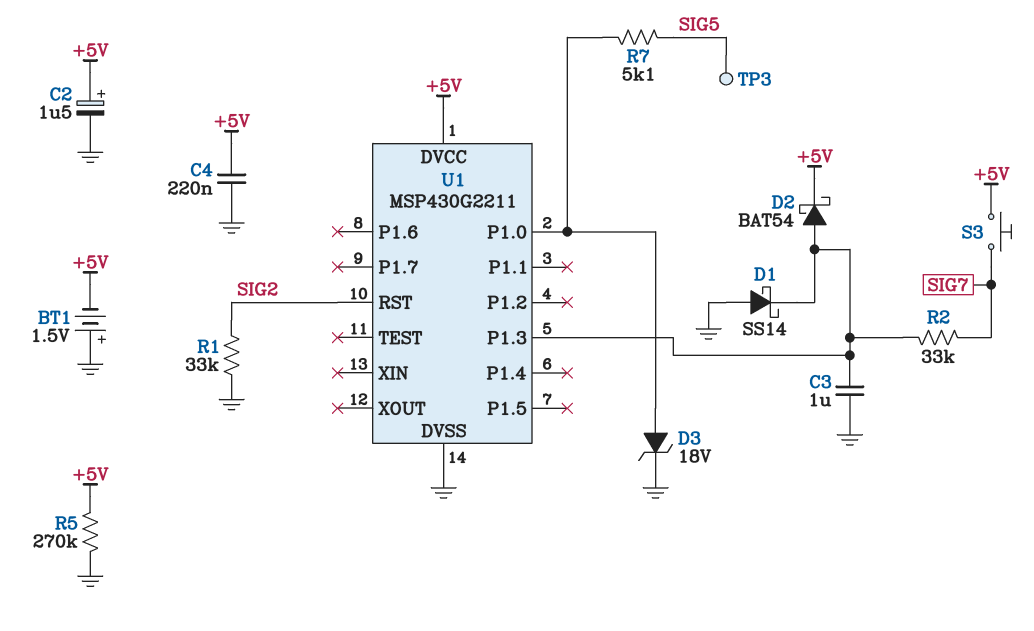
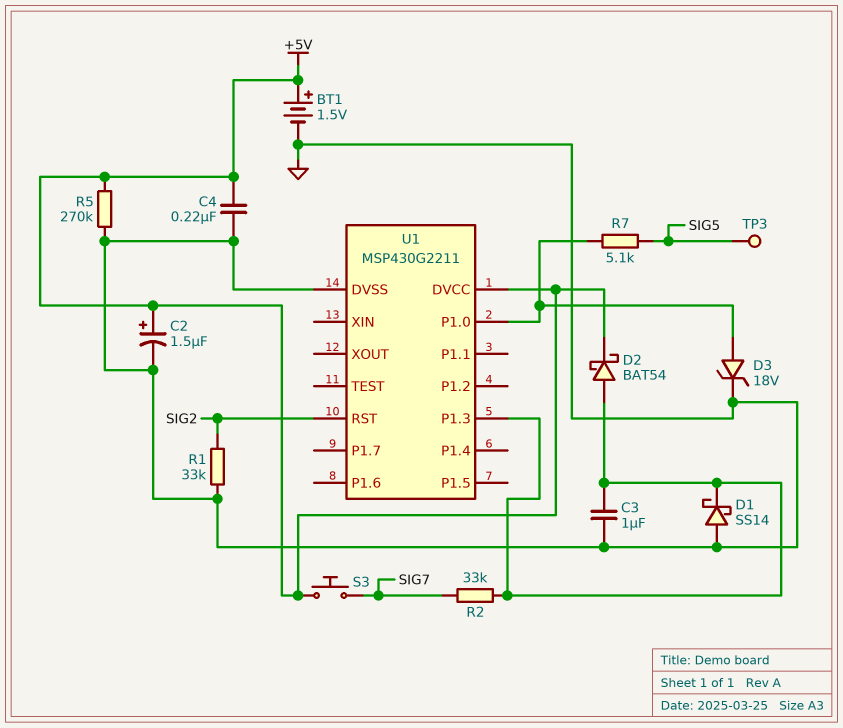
BT1: 1.5V (plus GND, minus +5V) -> 1.5V (plus +5V, minus GND)

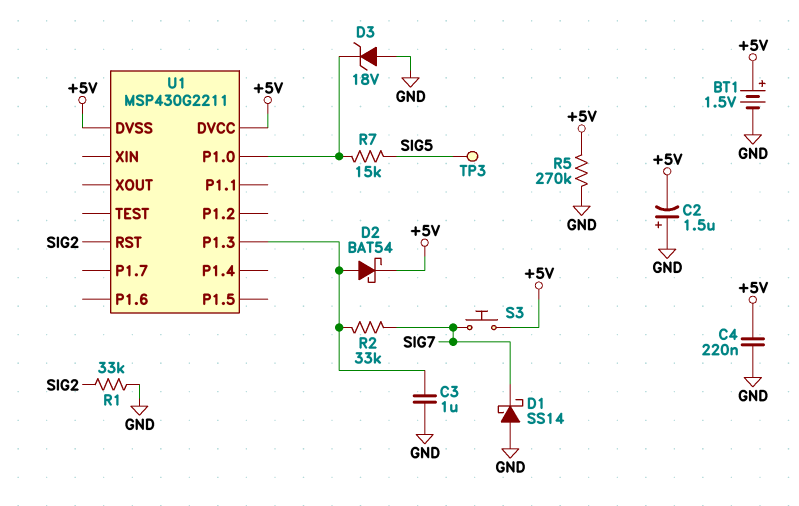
C2: 1.5uF (plus +5V, minus GND) -> 1.5uF (plus GND, minus +5V)
D1: schottky SS14 (A GND, K U1/P1.3) -> schottky SS14 (A GND, K SIG7)
D3: zener 18V (A U1/P1.0, K GND) -> zener 18V (A GND, K U1/P1.0)
R7: 5.1k (SIG5, U1/P1.0) -> 15k (SIG5, U1/P1.0)
U1 pin DVSS: GND -> +5V

